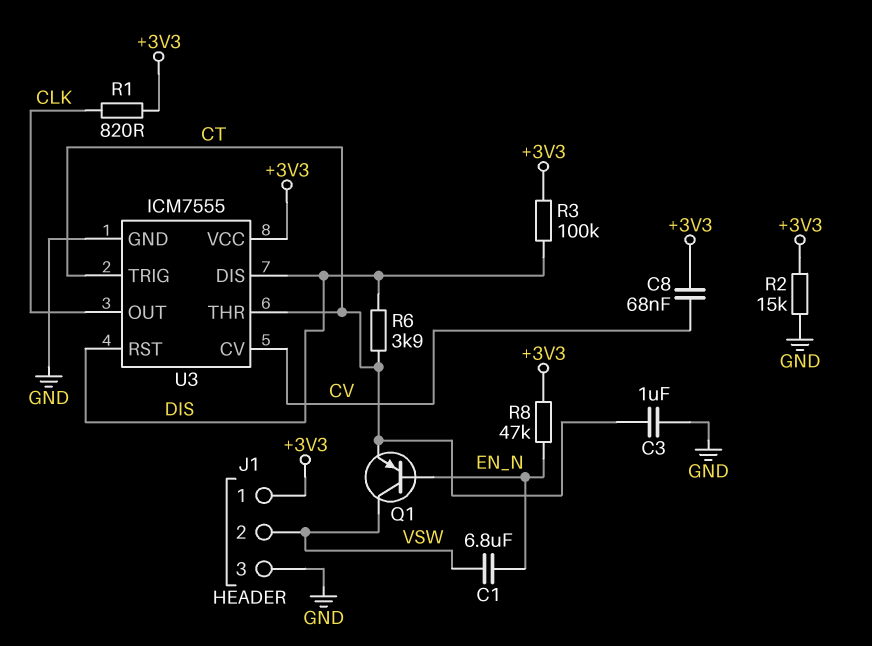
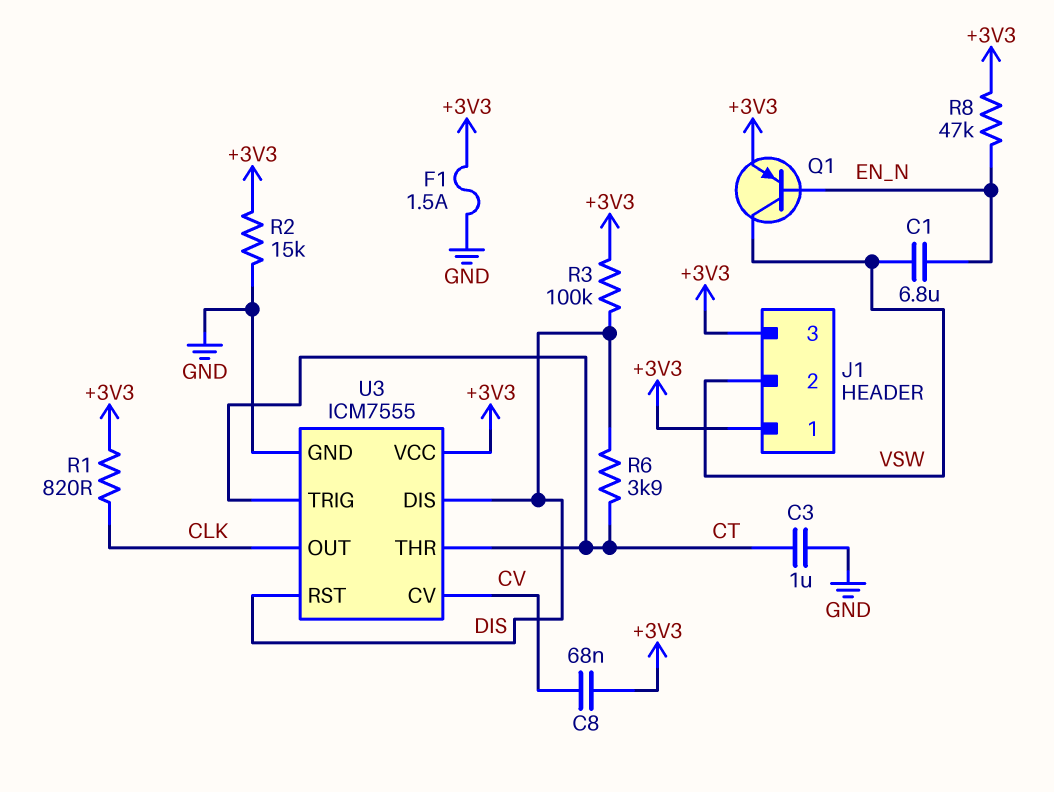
F1: none -> 1.5A (+3V3, GND)
J1 pin 3: GND -> +3V3
Q1: PNP (B EN_N, C VSW, E CT) -> PNP (B EN_N, C VSW, E +3V3)

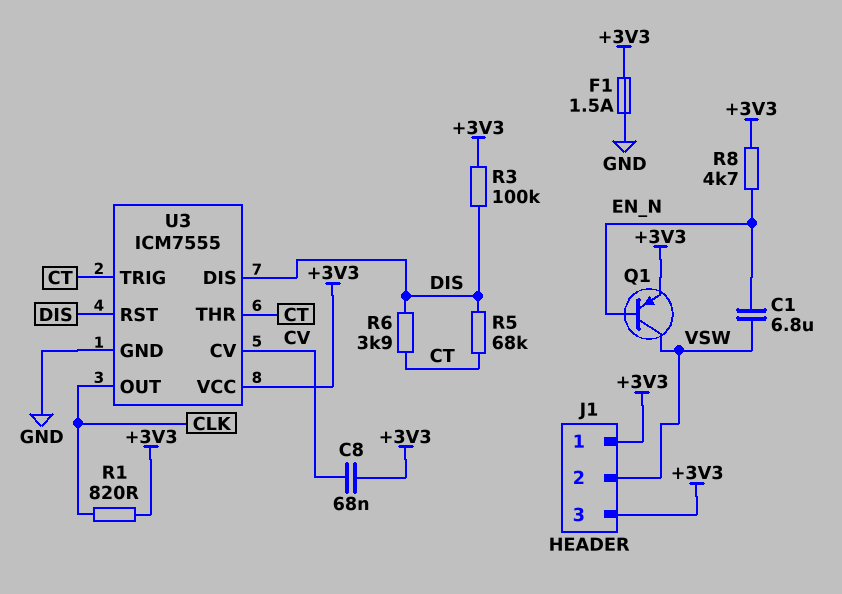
C3: 1uF (CT, GND) -> none
R2: 15k (+3V3, GND) -> none
R5: none -> 68k (CT, DIS)
R8: 47k (+3V3, EN_N) -> 4.7k (+3V3, EN_N)

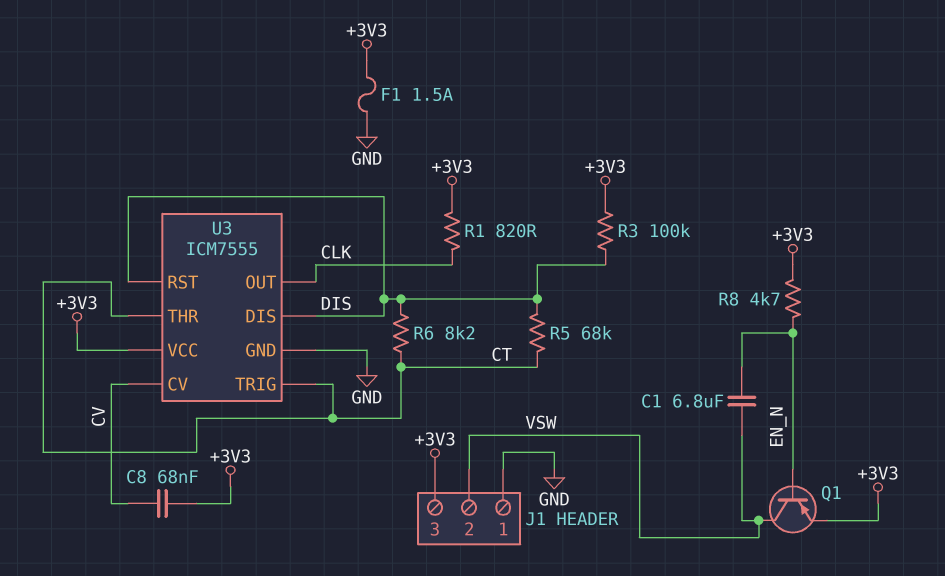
J1 pin 1: +3V3 -> GND
R6: 3.9k (CT, DIS) -> 8.2k (CT, DIS)

